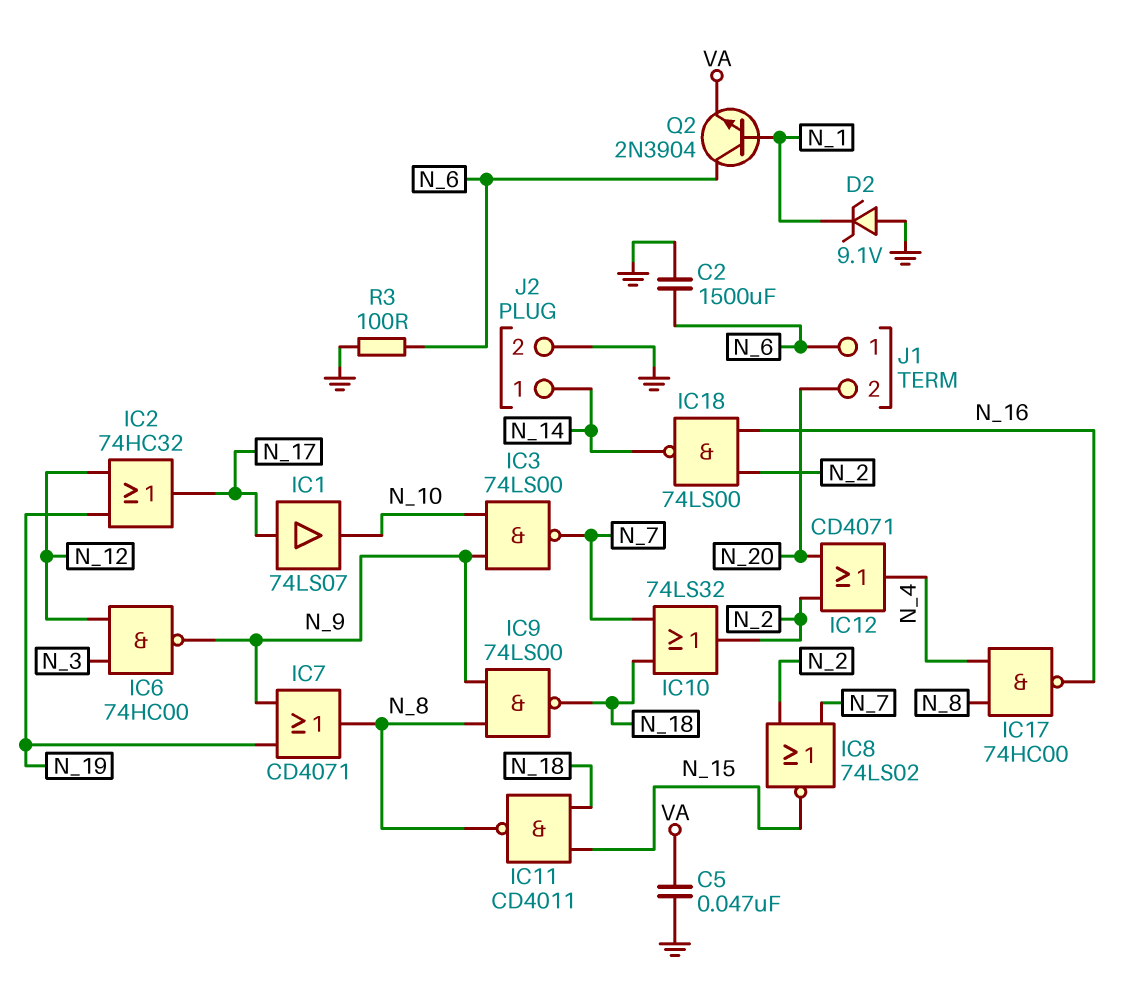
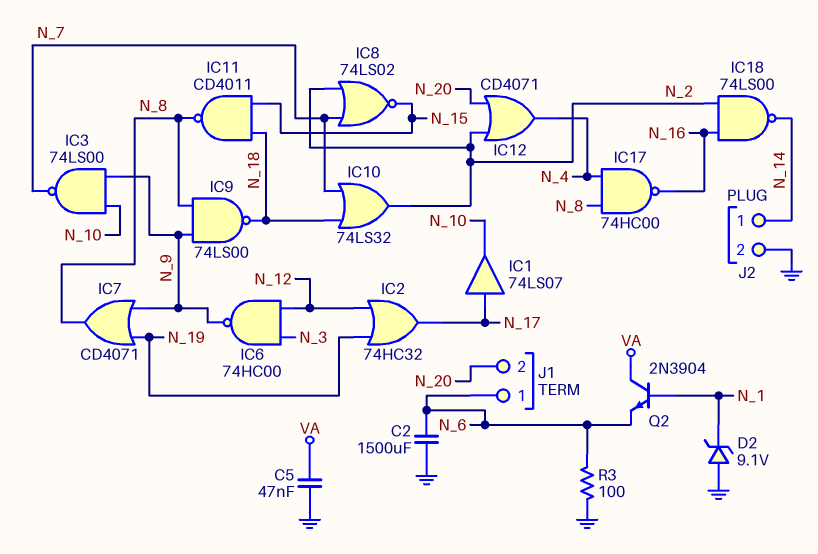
Q2: NPN 2N3904 (B N_1, C N_6, E VA) -> NPN 2N3904 (B N_1, C VA, E N_6)

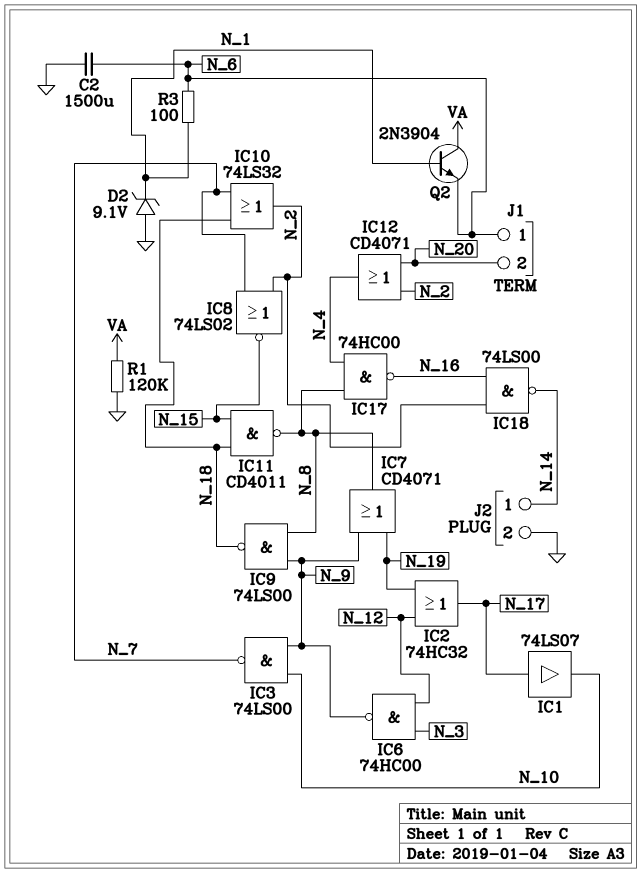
C5: 47nF (GND, VA) -> none
R1: none -> 120k (GND, VA)
R3: 100 (GND, N_6) -> 100 (N_1, N_6)

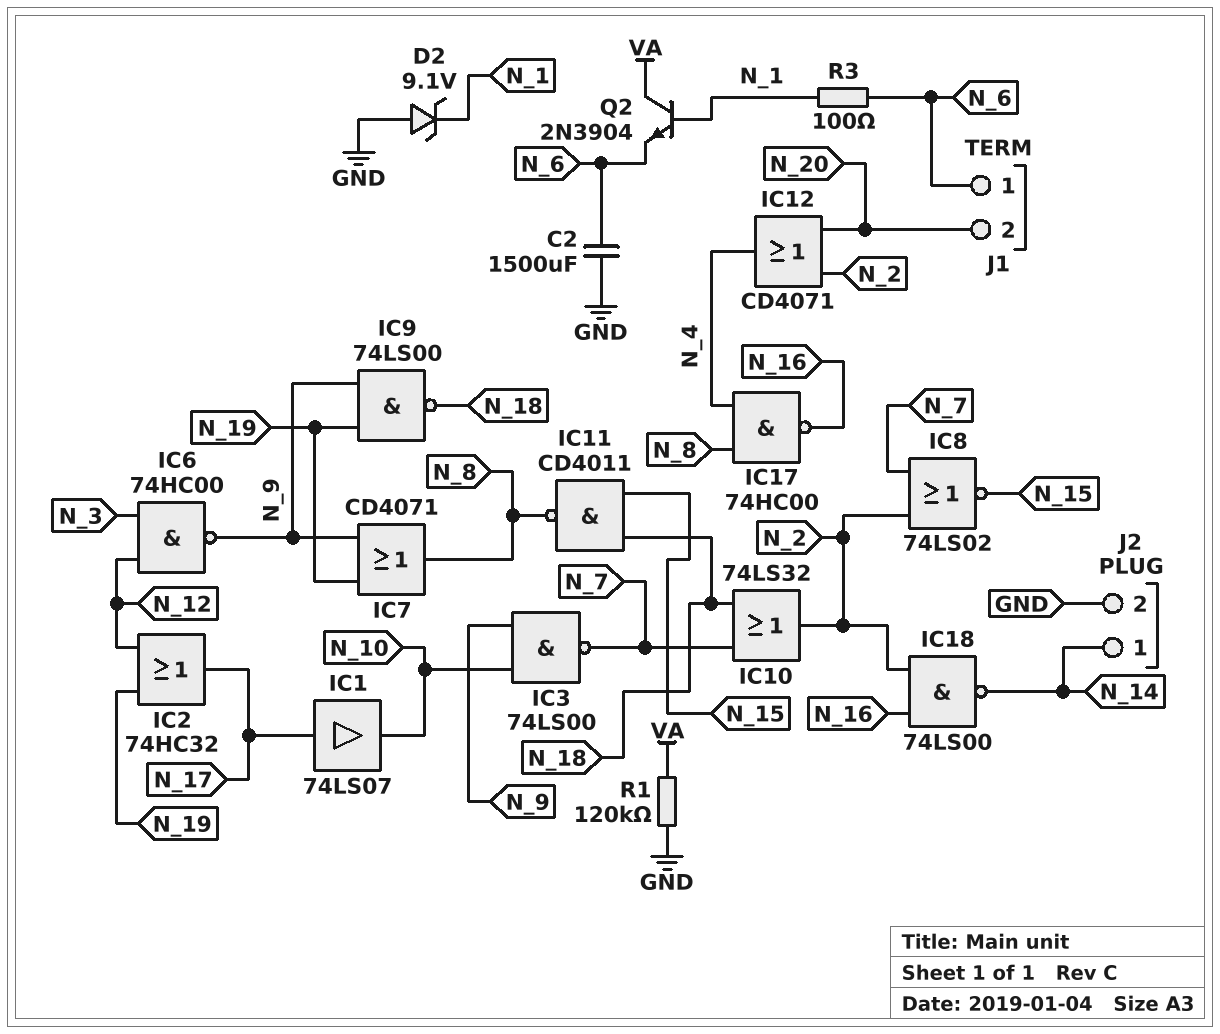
IC9: NAND 74LS00 (in N_8, in N_9, out N_18) -> NAND 74LS00 (in N_9, in N_19, out N_18)

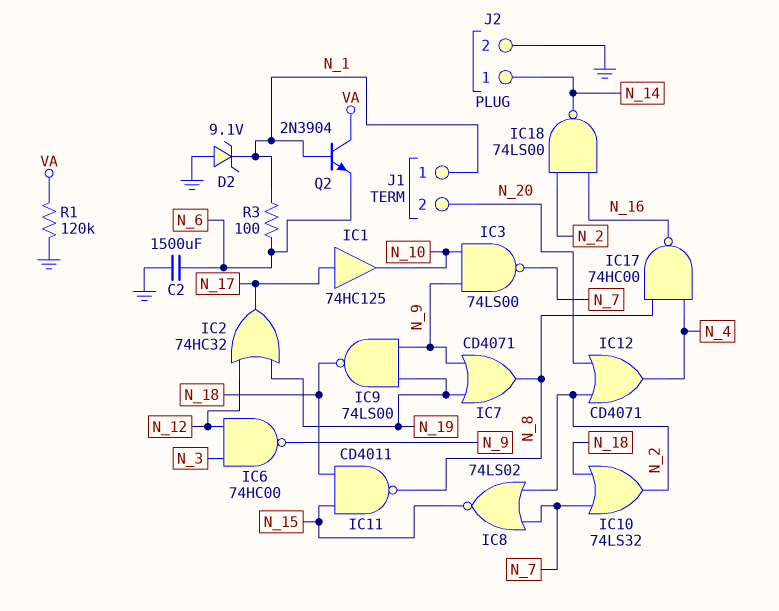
IC1: buffer 74LS07 (in N_17, out N_10) -> buffer 74HC125 (in N_17, out N_10)
J1 pin 1: N_6 -> N_1

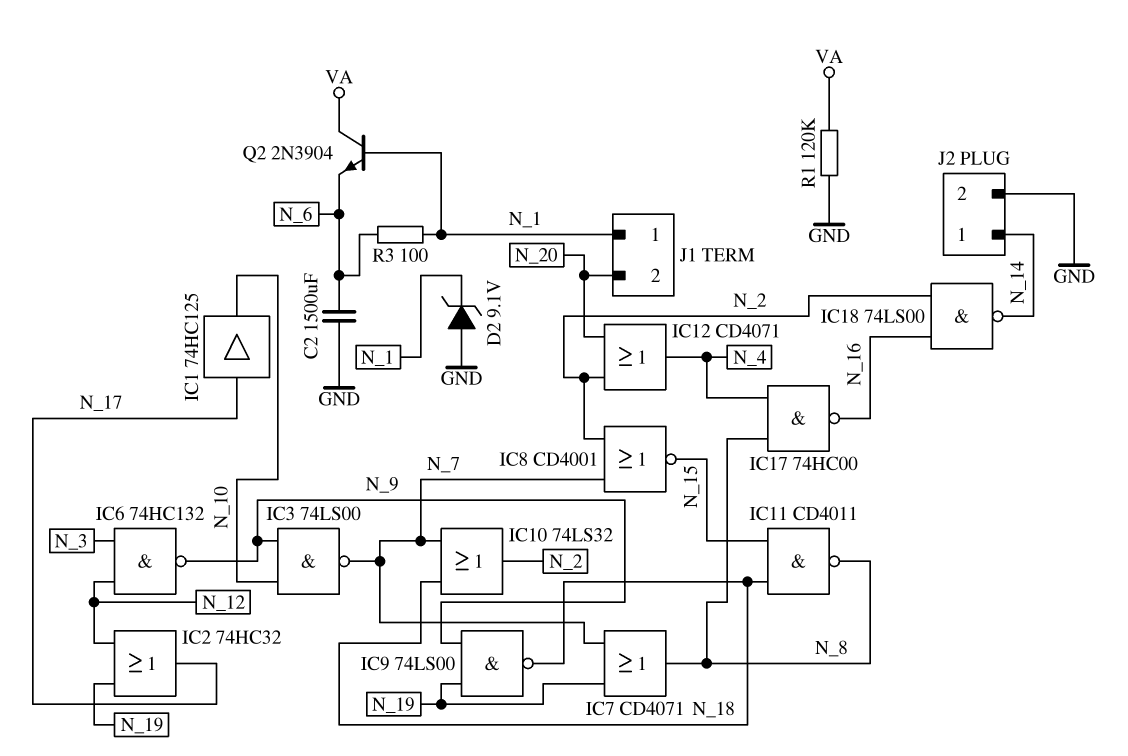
IC6: NAND 74HC00 (in N_3, in N_12, out N_9) -> NAND 74HC132 (in N_3, in N_12, out N_9)
IC7: OR CD4071 (in N_9, in N_19, out N_8) -> OR CD4071 (in N_7, in N_19, out N_8)
IC8: NOR 74LS02 (in N_2, in N_7, out N_15) -> NOR CD4001 (in N_2, in N_7, out N_15)

